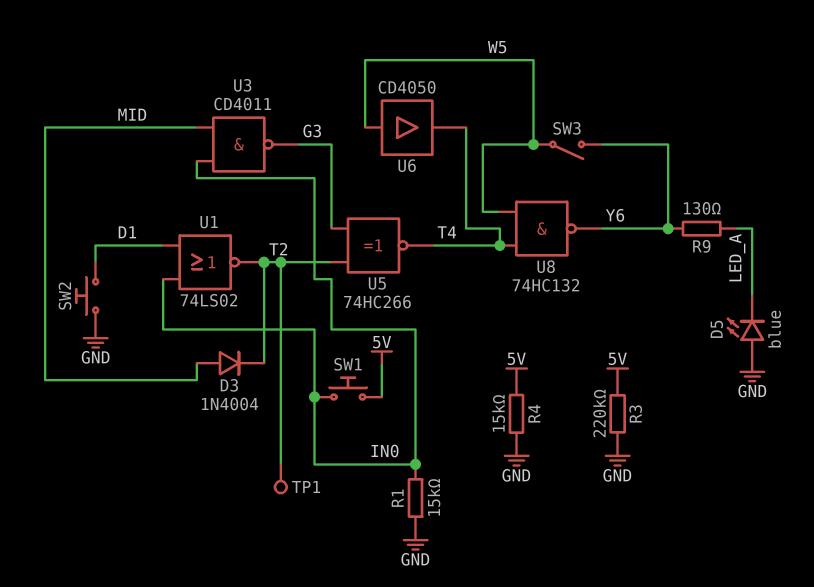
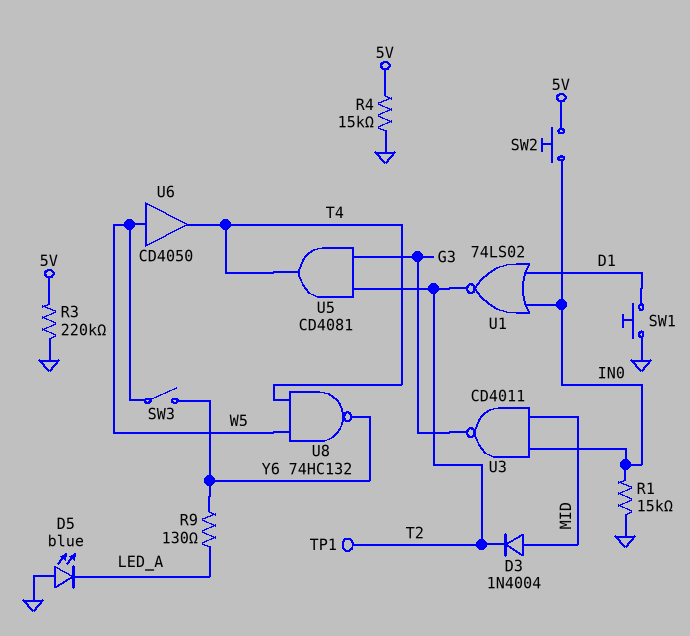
SW1: button (5V, IN0) -> button (D1, GND)
SW2: button (D1, GND) -> button (5V, IN0)
U5: XNOR 74HC266 (in G3, in T2, out T4) -> AND CD4081 (in G3, in T2, out T4)

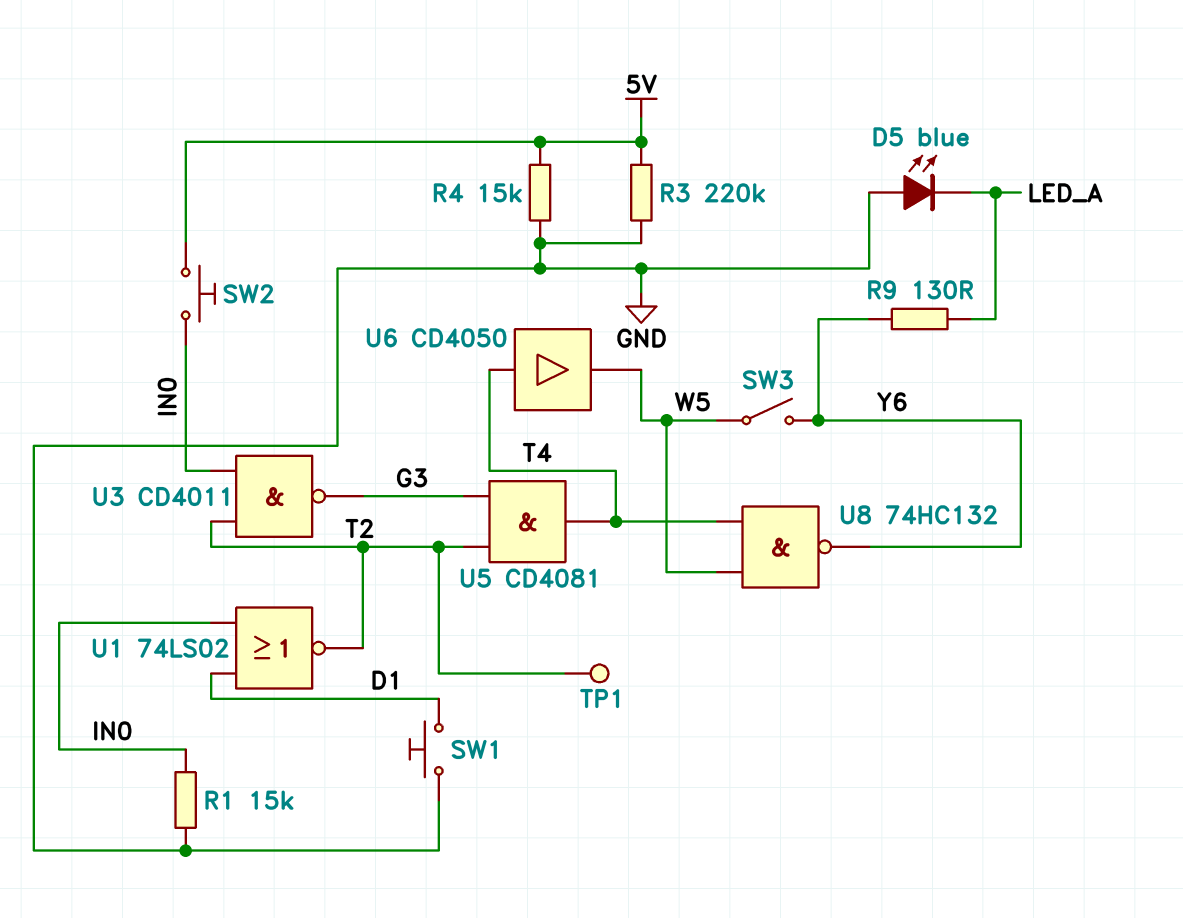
D3: diode 1N4004 (A MID, K T2) -> none
U3: NAND CD4011 (in IN0, in MID, out G3) -> NAND CD4011 (in IN0, in T2, out G3)
U6: buffer CD4050 (in W5, out T4) -> buffer CD4050 (in T4, out W5)

